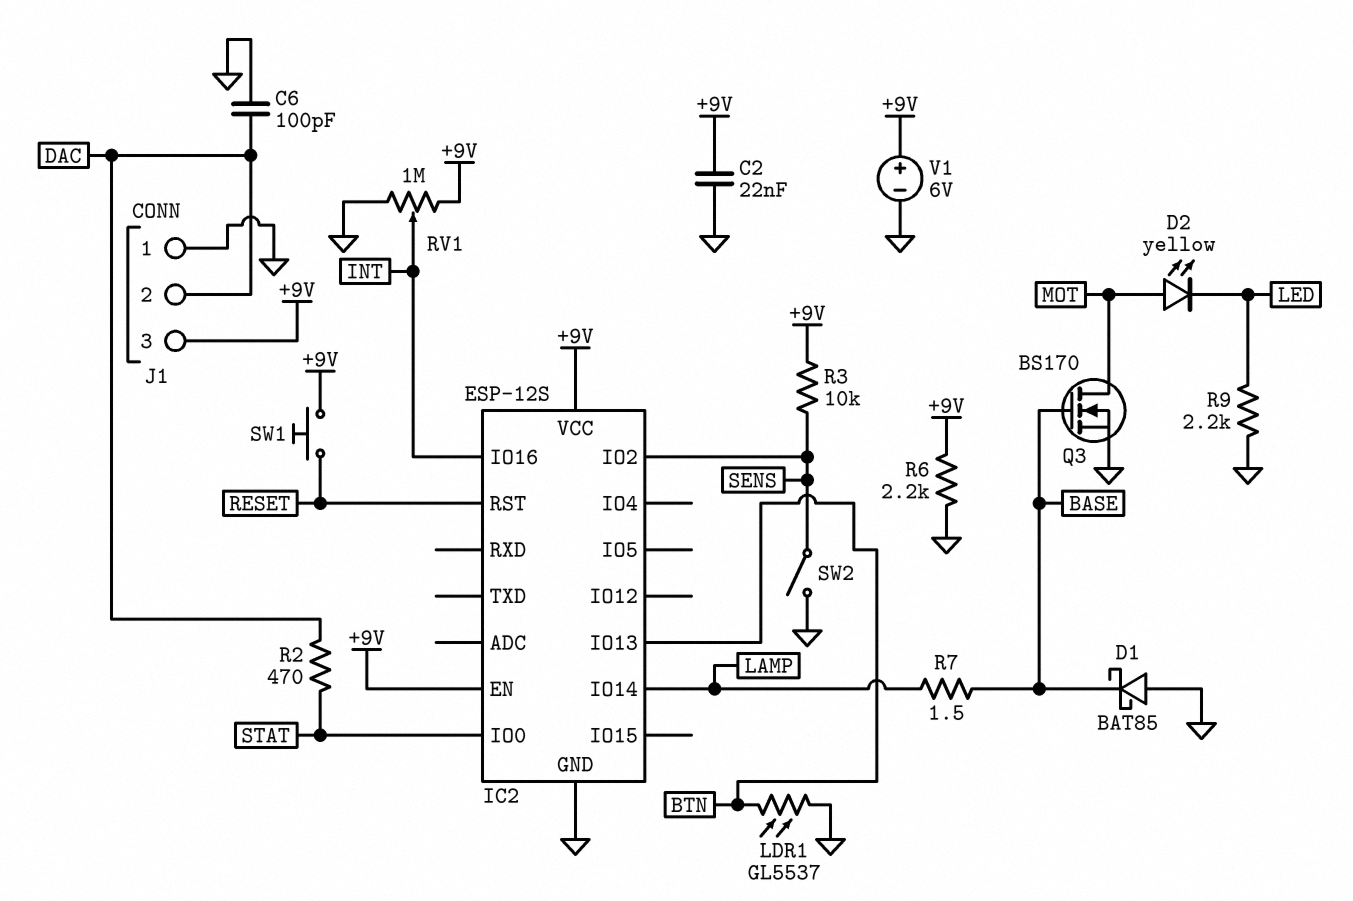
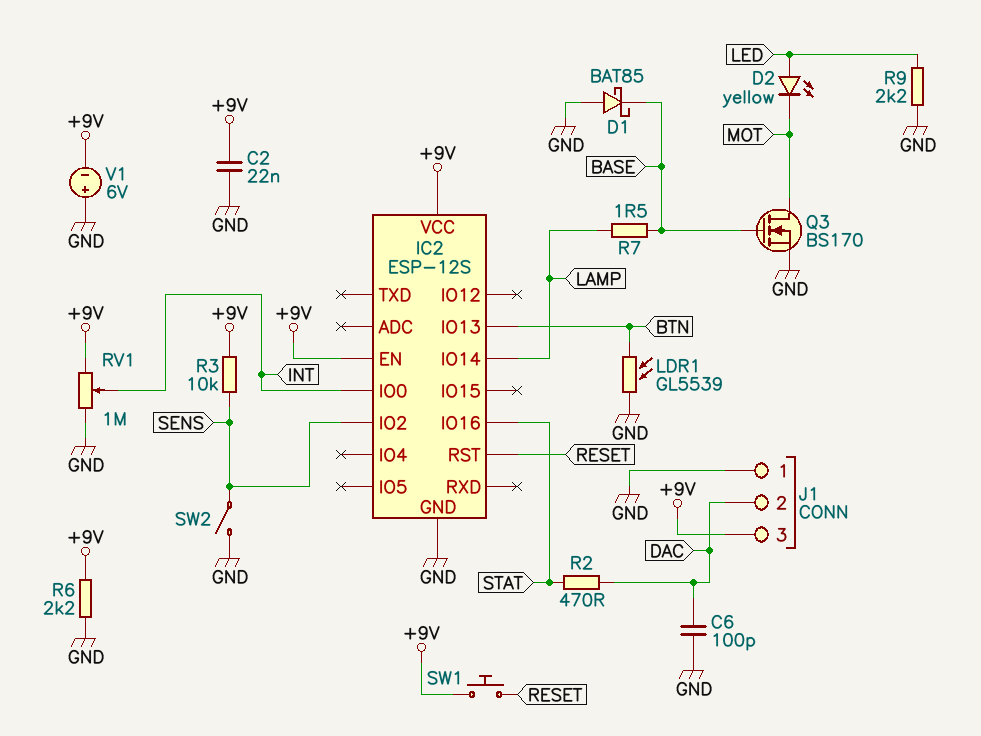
D2: LED yellow (A MOT, K LED) -> LED yellow (A LED, K MOT)
IC2 pin IO0: STAT -> INT
IC2 pin IO16: INT -> STAT
LDR1: GL5537 (BTN, GND) -> GL5539 (BTN, GND)
V1: 6V (plus +9V, minus GND) -> 6V (plus GND, minus +9V)

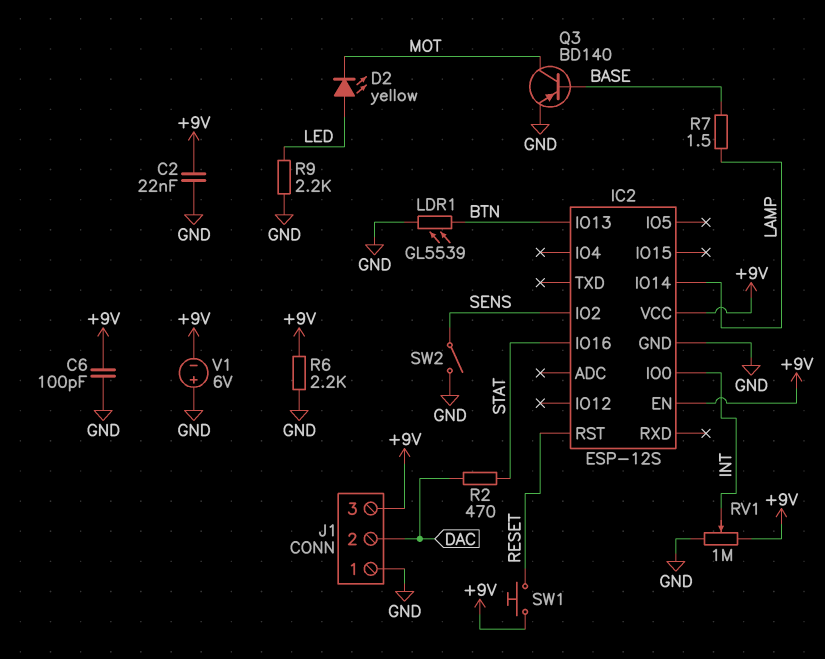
C6: 100pF (DAC, GND) -> 100pF (+9V, GND)
D1: schottky BAT85 (A GND, K BASE) -> none
Q3: NMOS BS170 (G BASE, D MOT, S GND) -> PNP BD140 (B BASE, C MOT, E GND)
R3: 10k (+9V, SENS) -> none

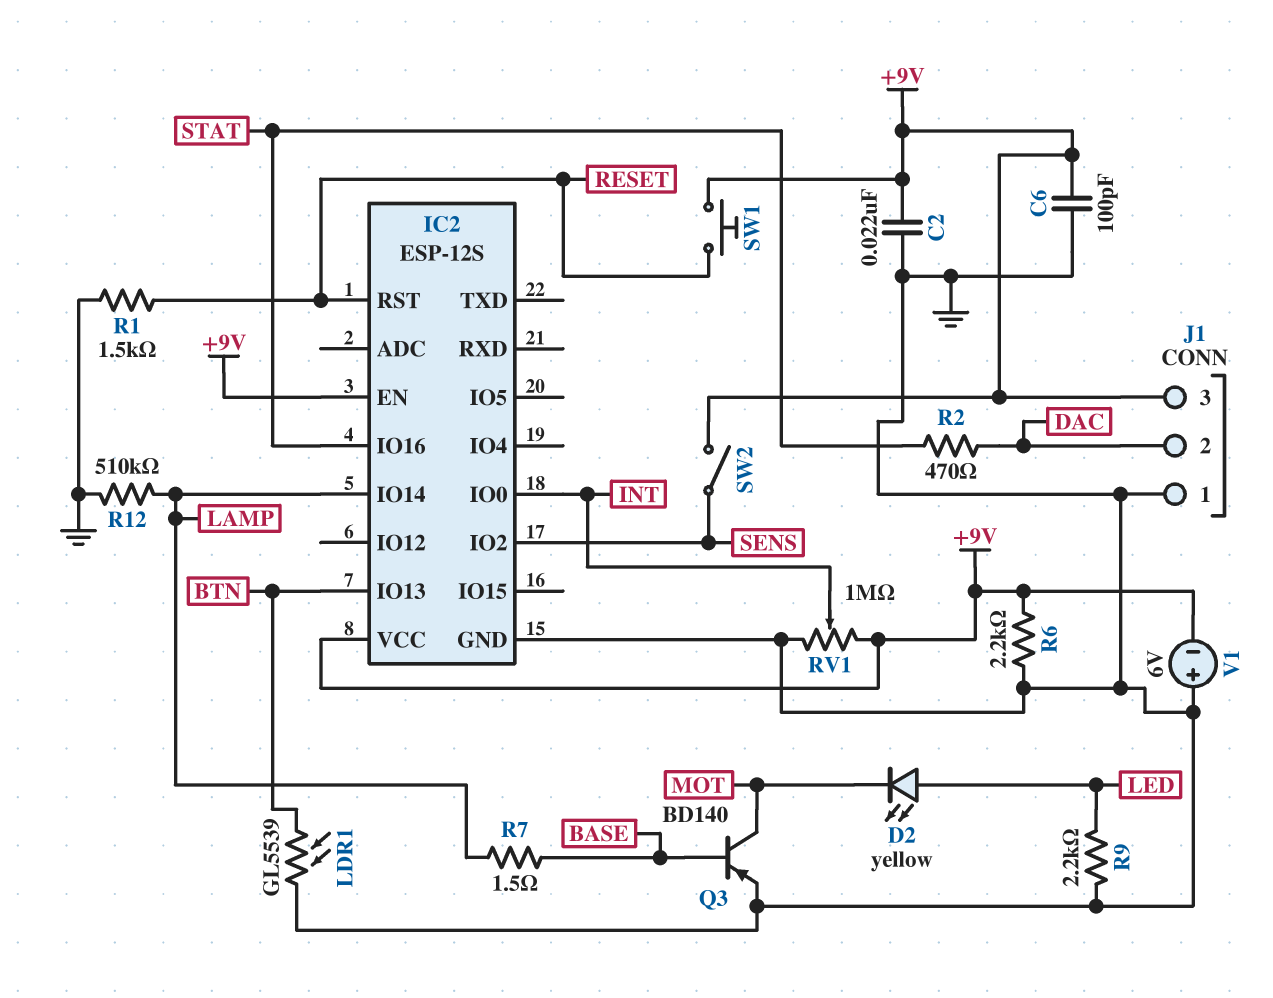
R1: none -> 1.5k (GND, RESET)
R12: none -> 510k (GND, LAMP)
SW2: switch (GND, SENS) -> switch (+9V, SENS)

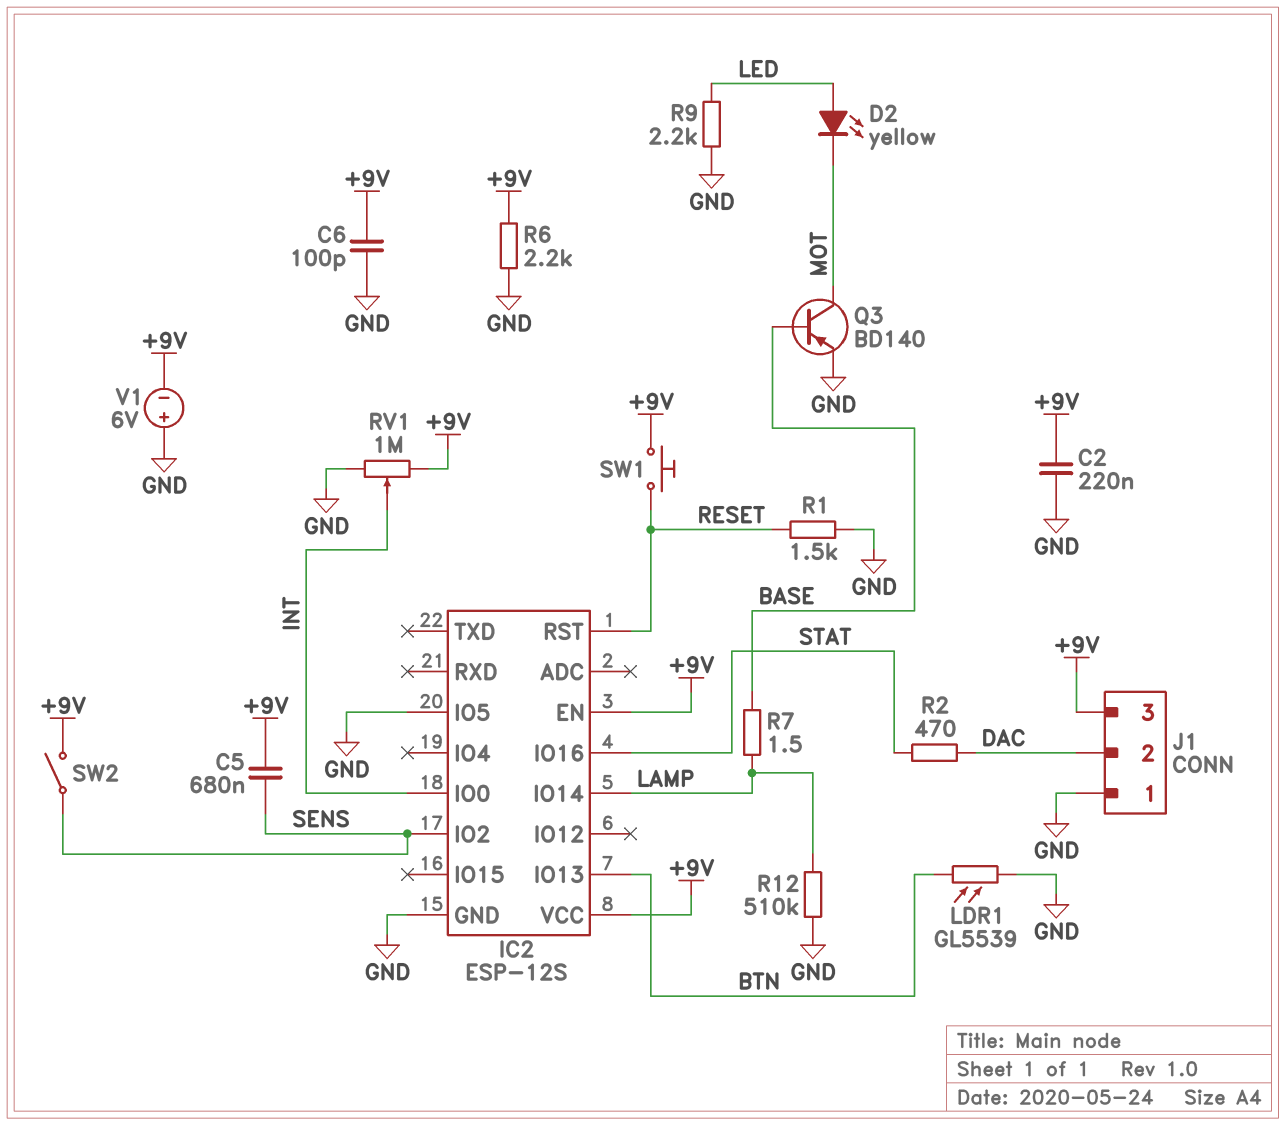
C2: 22nF (+9V, GND) -> 220nF (+9V, GND)
C5: none -> 680nF (+9V, SENS)
IC2 pin IO5: none -> GND

